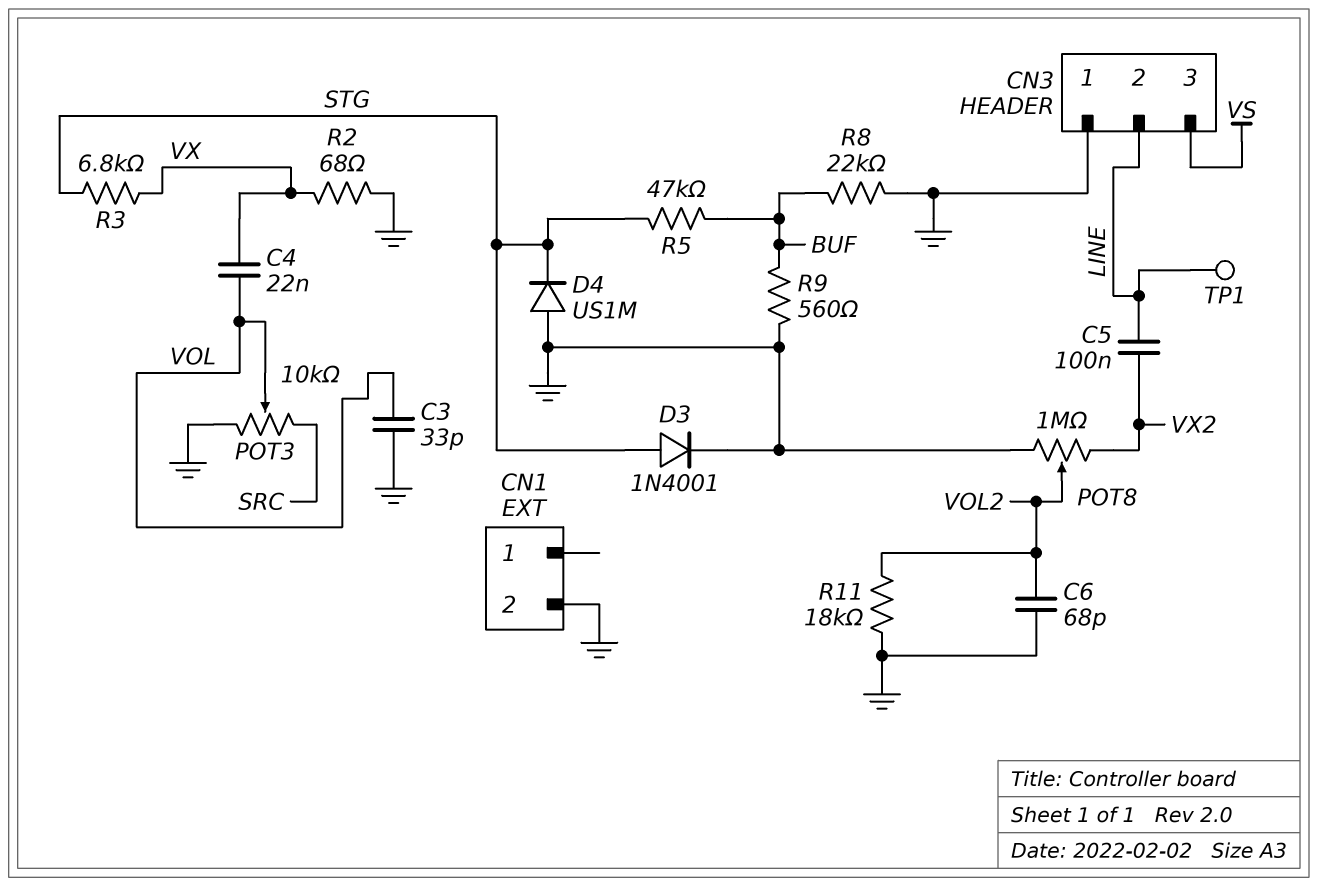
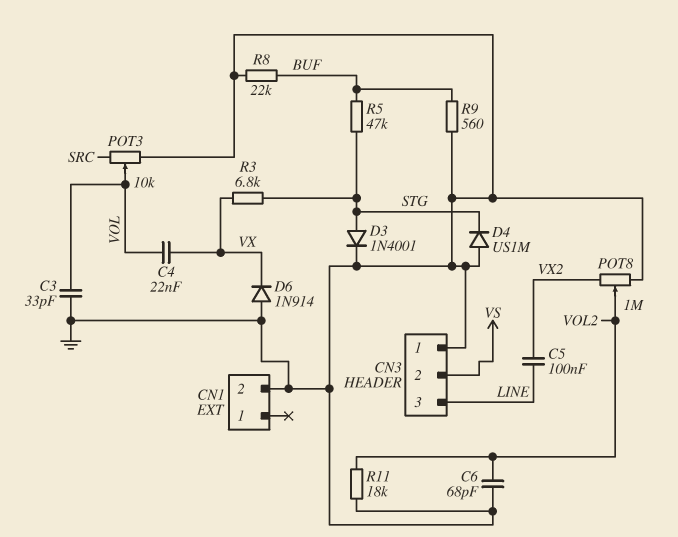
CN3 pin 2: LINE -> VS
CN3 pin 3: VS -> LINE
D6: none -> diode 1N914 (A GND, K VX)
R2: 68 (GND, VX) -> none
TP1: test point (LINE) -> none

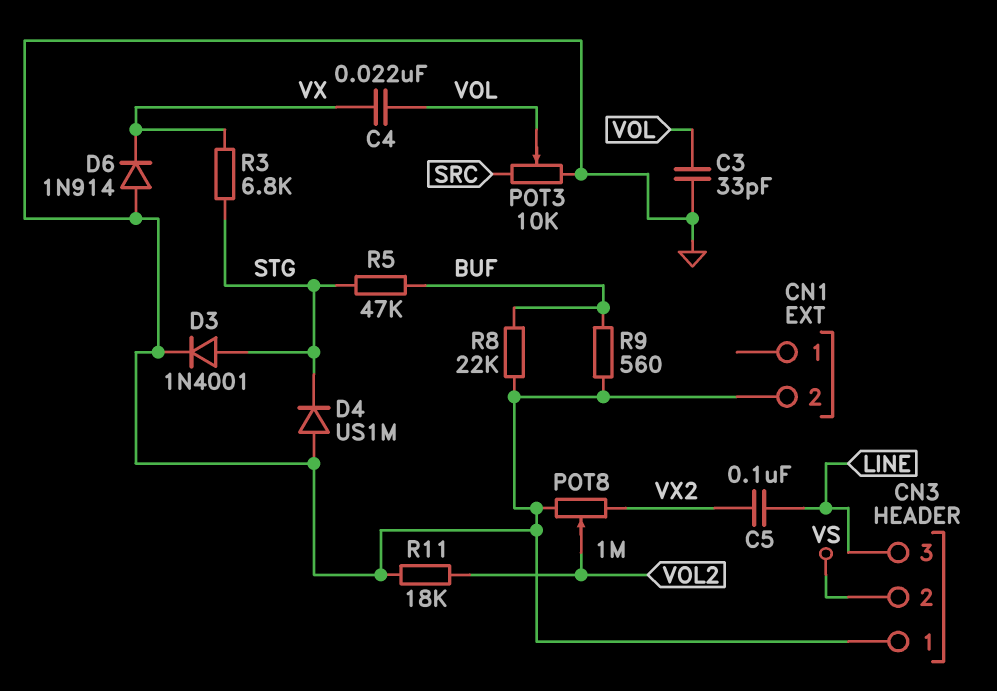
C6: 68pF (GND, VOL2) -> none

